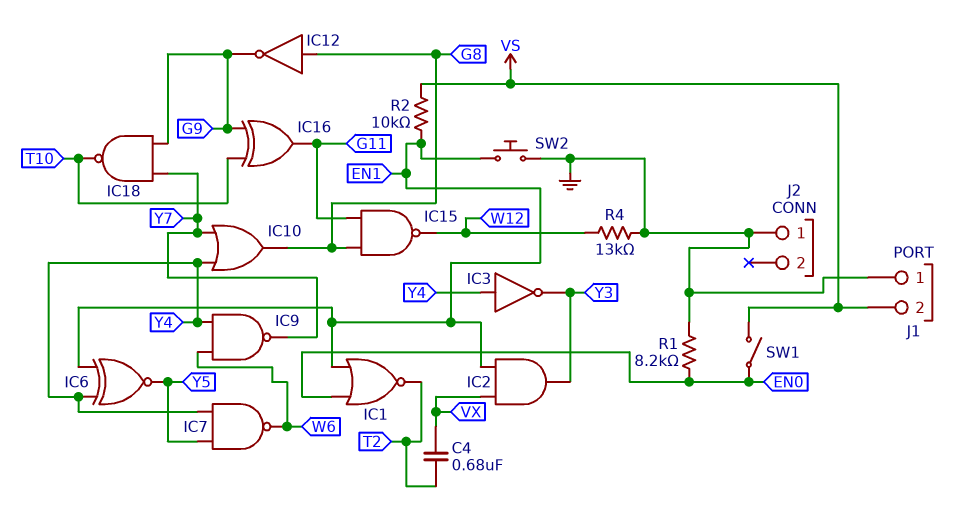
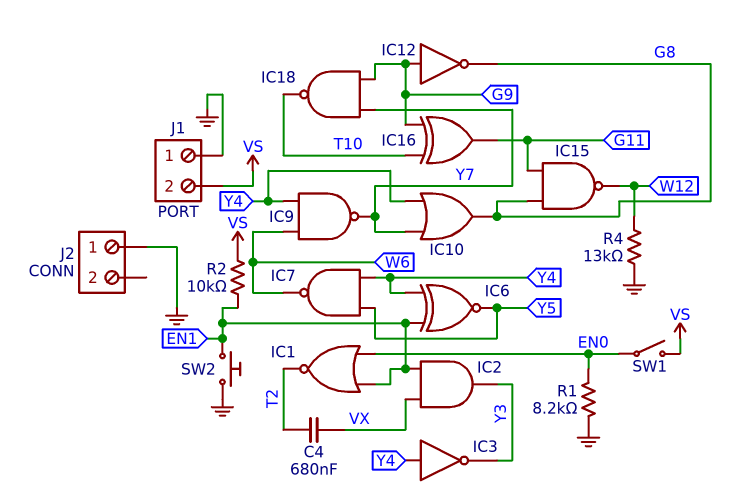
IC12: NOT (in G8, out G9) -> NOT (in G9, out G8)

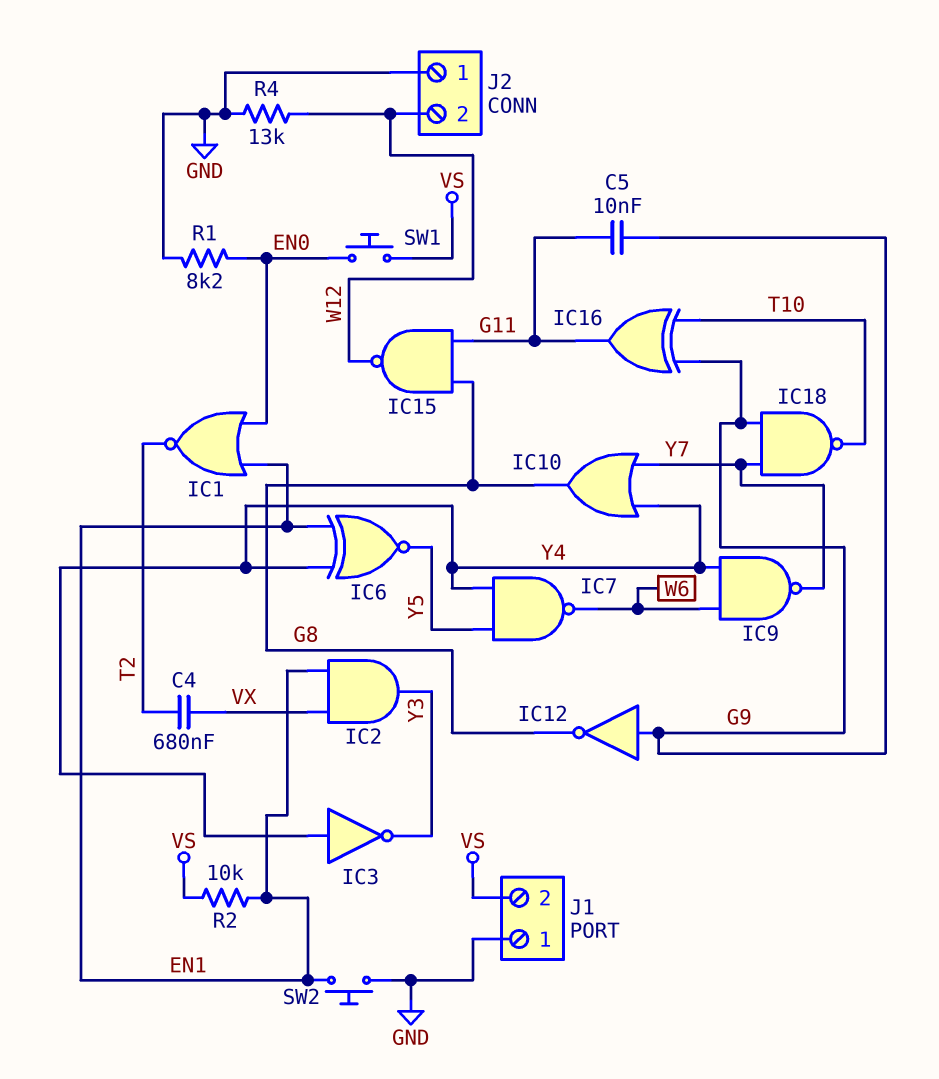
C5: none -> 10nF (G9, G11)
J2 pin 2: none -> W12
SW1: switch (EN0, VS) -> button (EN0, VS)

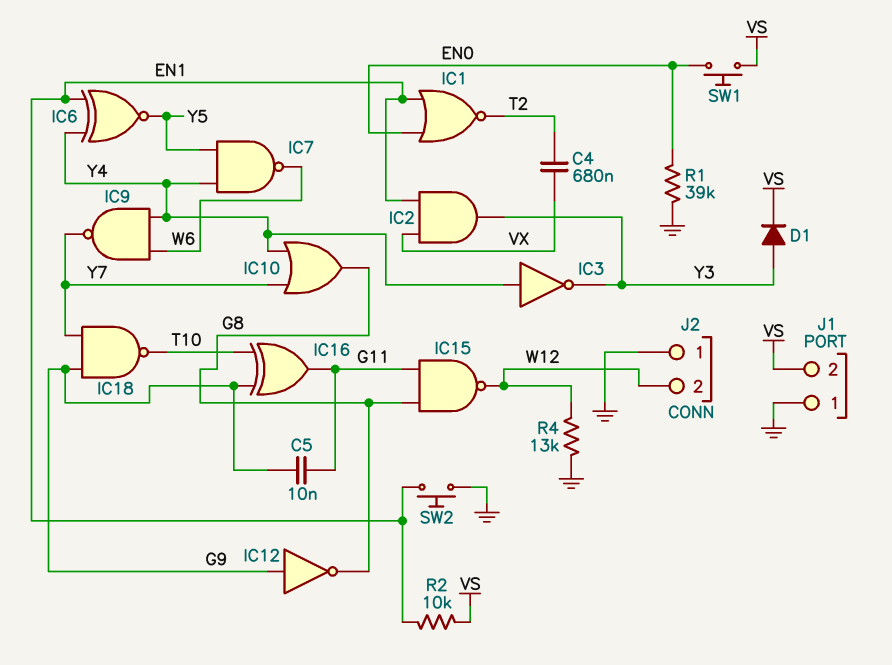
D1: none -> diode (A Y3, K VS)
R1: 8.2k (EN0, GND) -> 39k (EN0, GND)

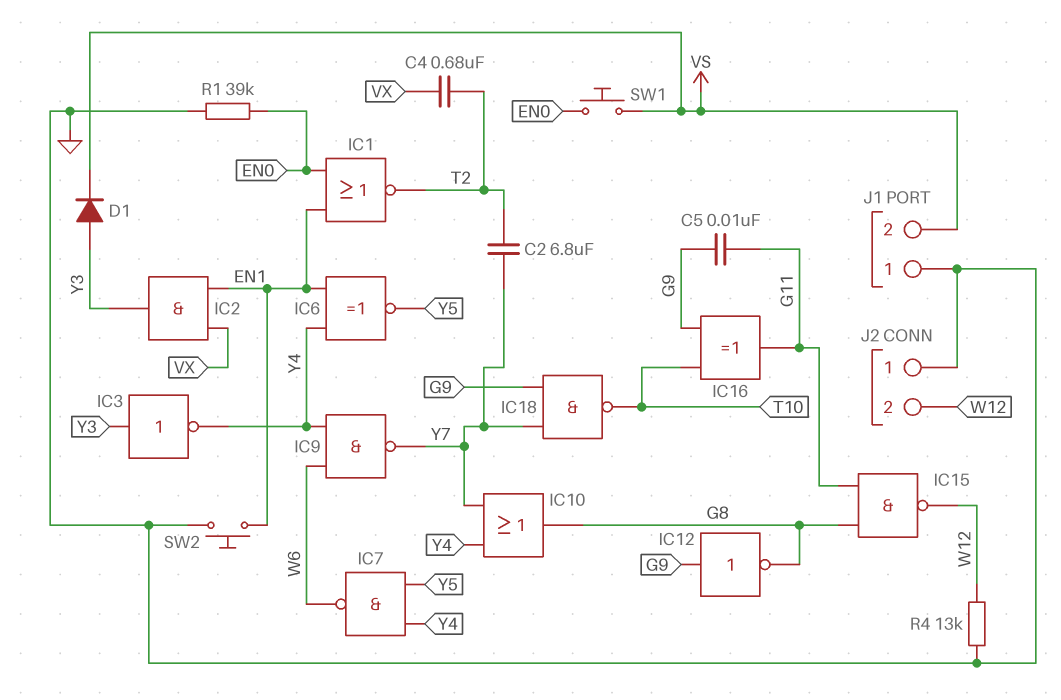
C2: none -> 6.8uF (T2, Y7)
IC3: NOT (in Y4, out Y3) -> NOT (in Y3, out Y4)
R2: 10k (EN1, VS) -> none

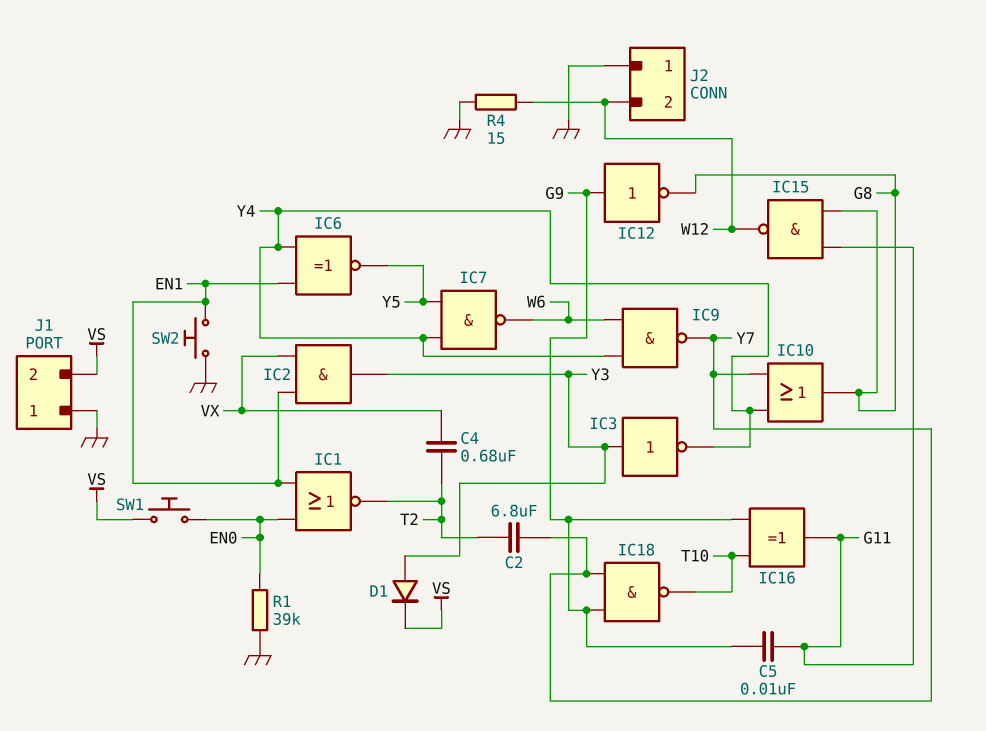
R4: 13k (GND, W12) -> 15 (GND, W12)

